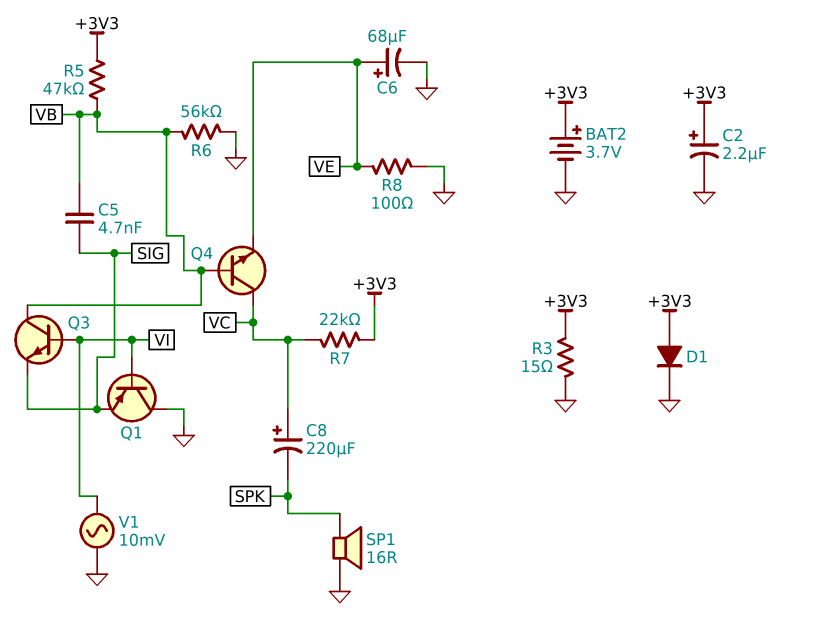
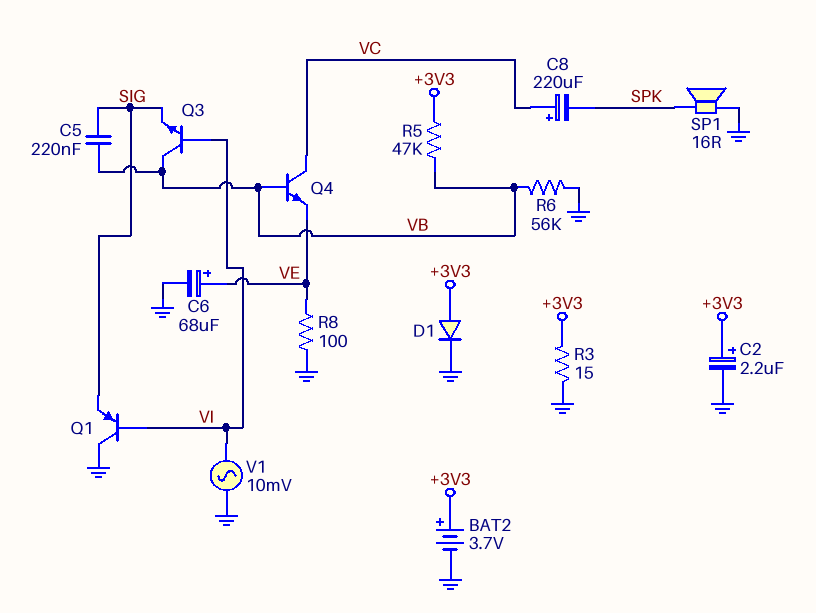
C5: 4.7nF (SIG, VB) -> 220nF (SIG, VB)
R7: 22k (+3V3, VC) -> none

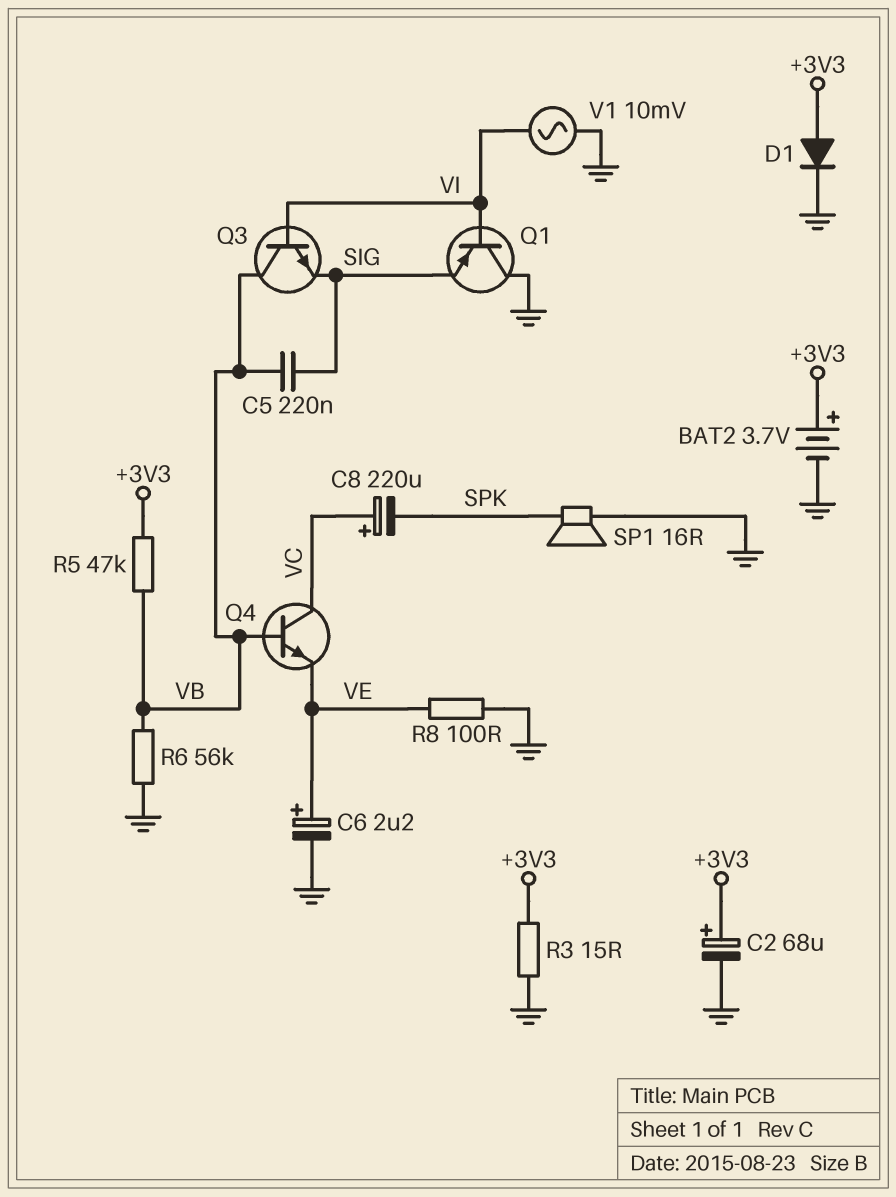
C2: 2.2uF (plus +3V3, minus GND) -> 68uF (plus +3V3, minus GND)
C6: 68uF (plus VE, minus GND) -> 2.2uF (plus VE, minus GND)

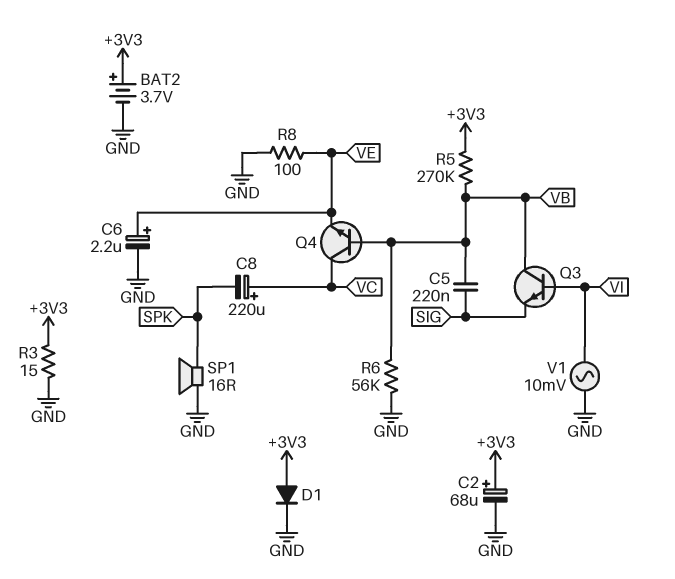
Q1: PNP (B VI, C GND, E SIG) -> none
R5: 47k (+3V3, VB) -> 270k (+3V3, VB)

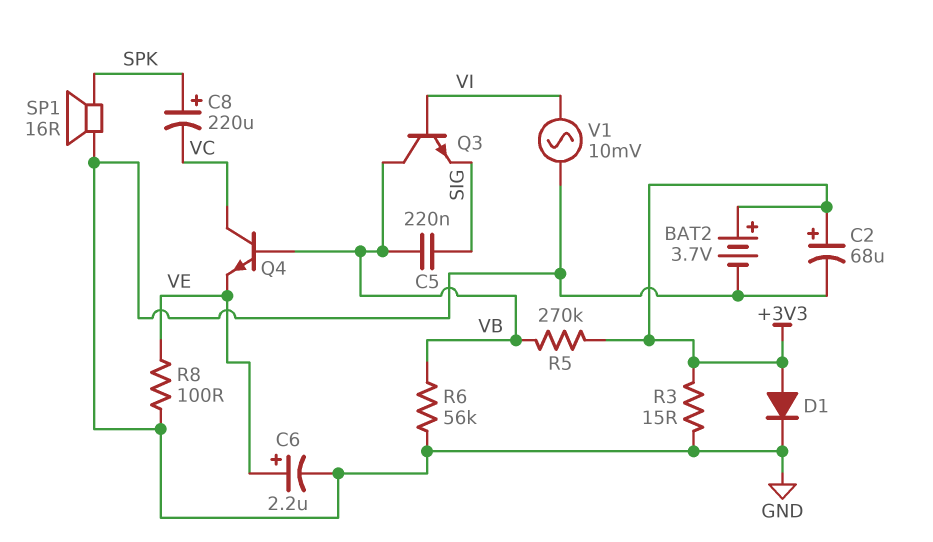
C8: 220uF (plus VC, minus SPK) -> 220uF (plus SPK, minus VC)

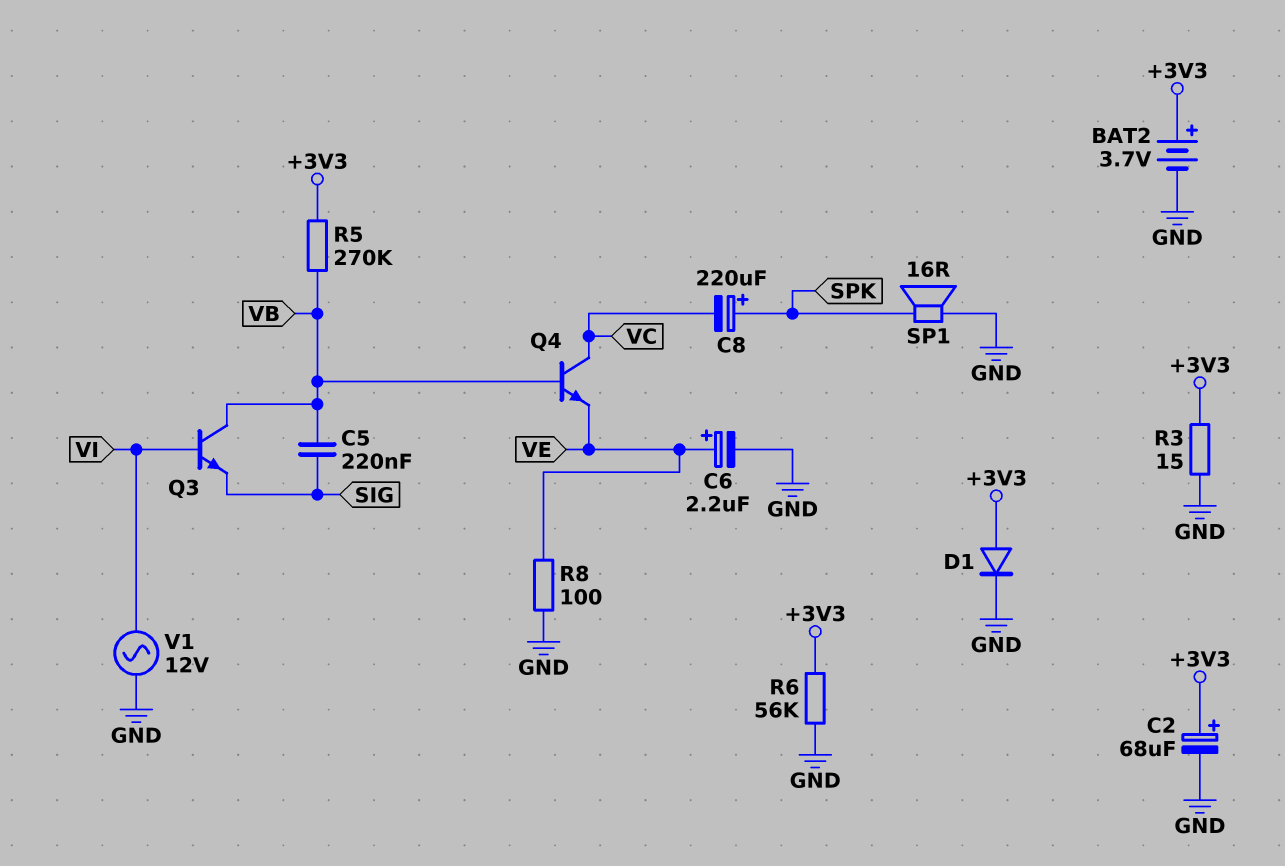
R6: 56k (GND, VB) -> 56k (+3V3, GND)
V1: AC 10mV (GND, VI) -> AC 12V (GND, VI)

